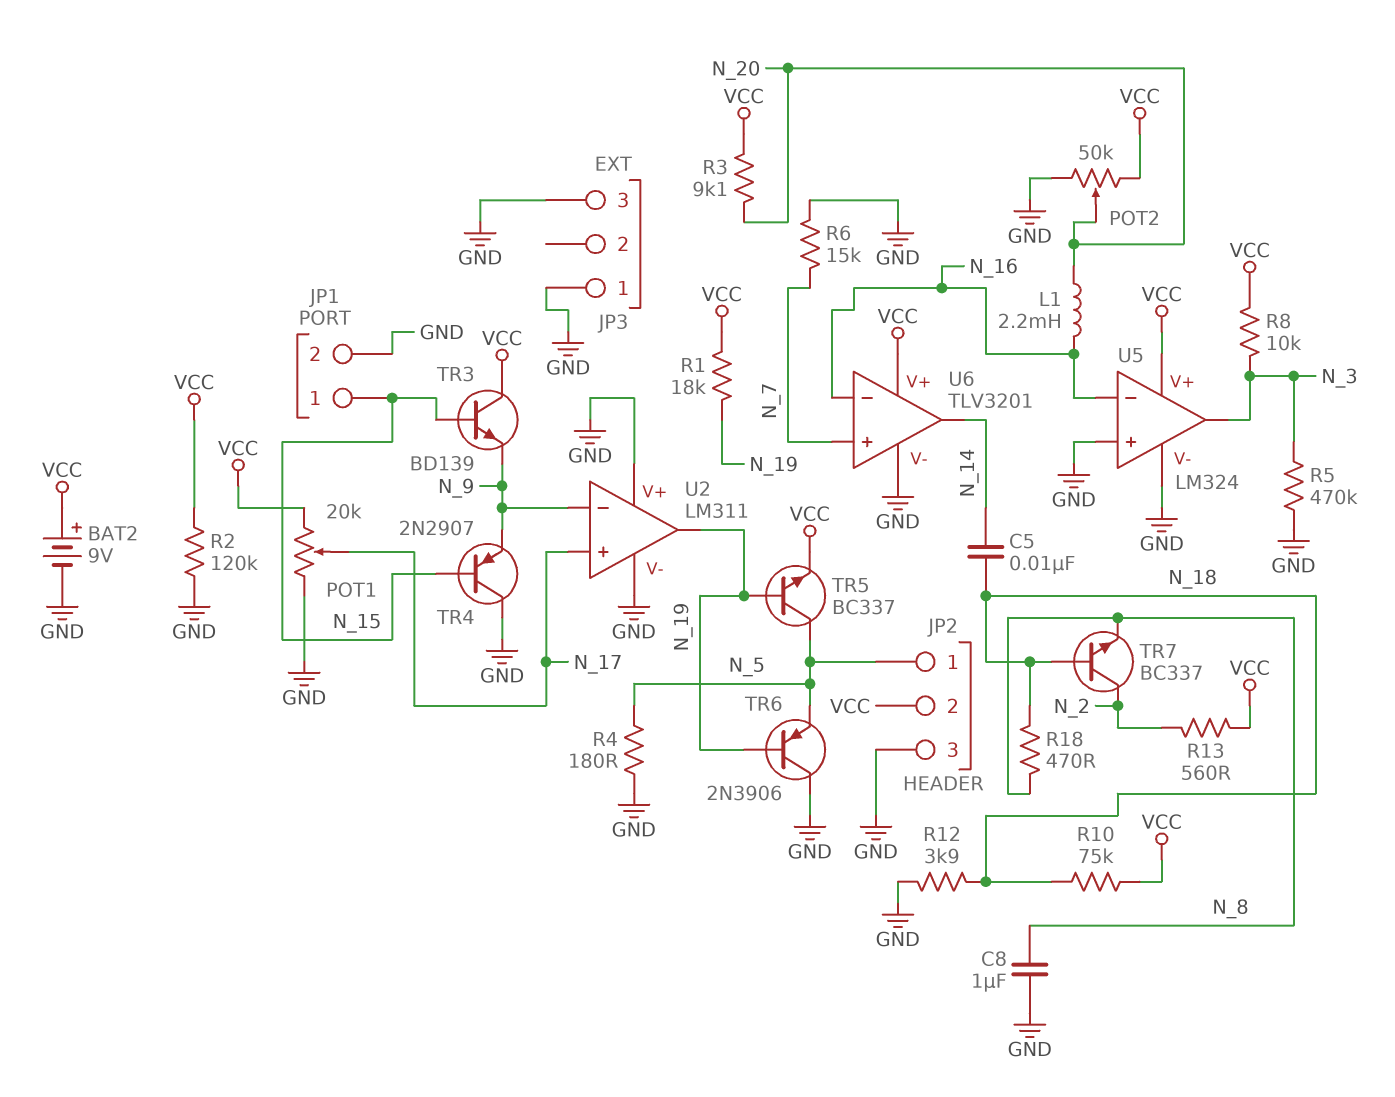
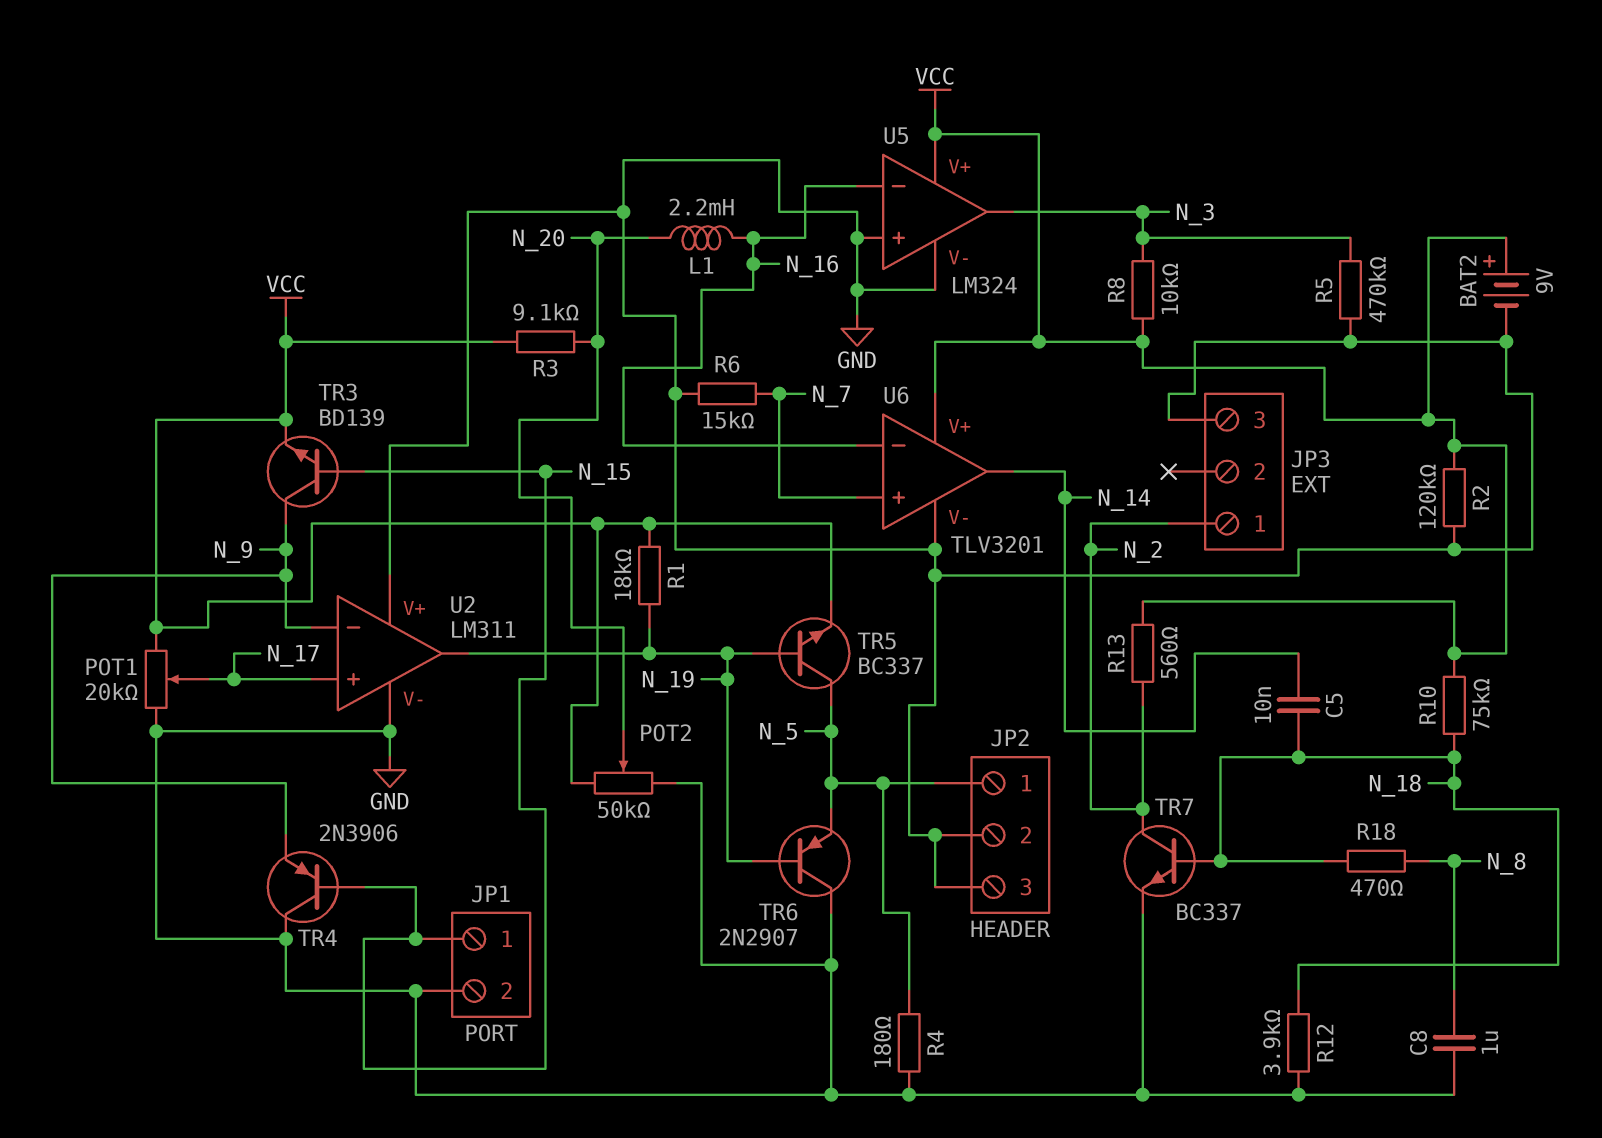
JP2 pin 2: VCC -> GND
JP3 pin 1: GND -> N_2
TR3: NPN BD139 (B N_15, C VCC, E N_9) -> NPN BD139 (B N_15, C N_9, E VCC)
TR4: PNP 2N2907 (B N_15, C GND, E N_9) -> PNP 2N3906 (B N_15, C GND, E N_9)
TR6: PNP 2N3906 (B N_19, C GND, E N_5) -> PNP 2N2907 (B N_19, C GND, E N_5)
TR7: NPN BC337 (B N_18, C N_2, E N_8) -> NPN BC337 (B N_18, C N_2, E GND)

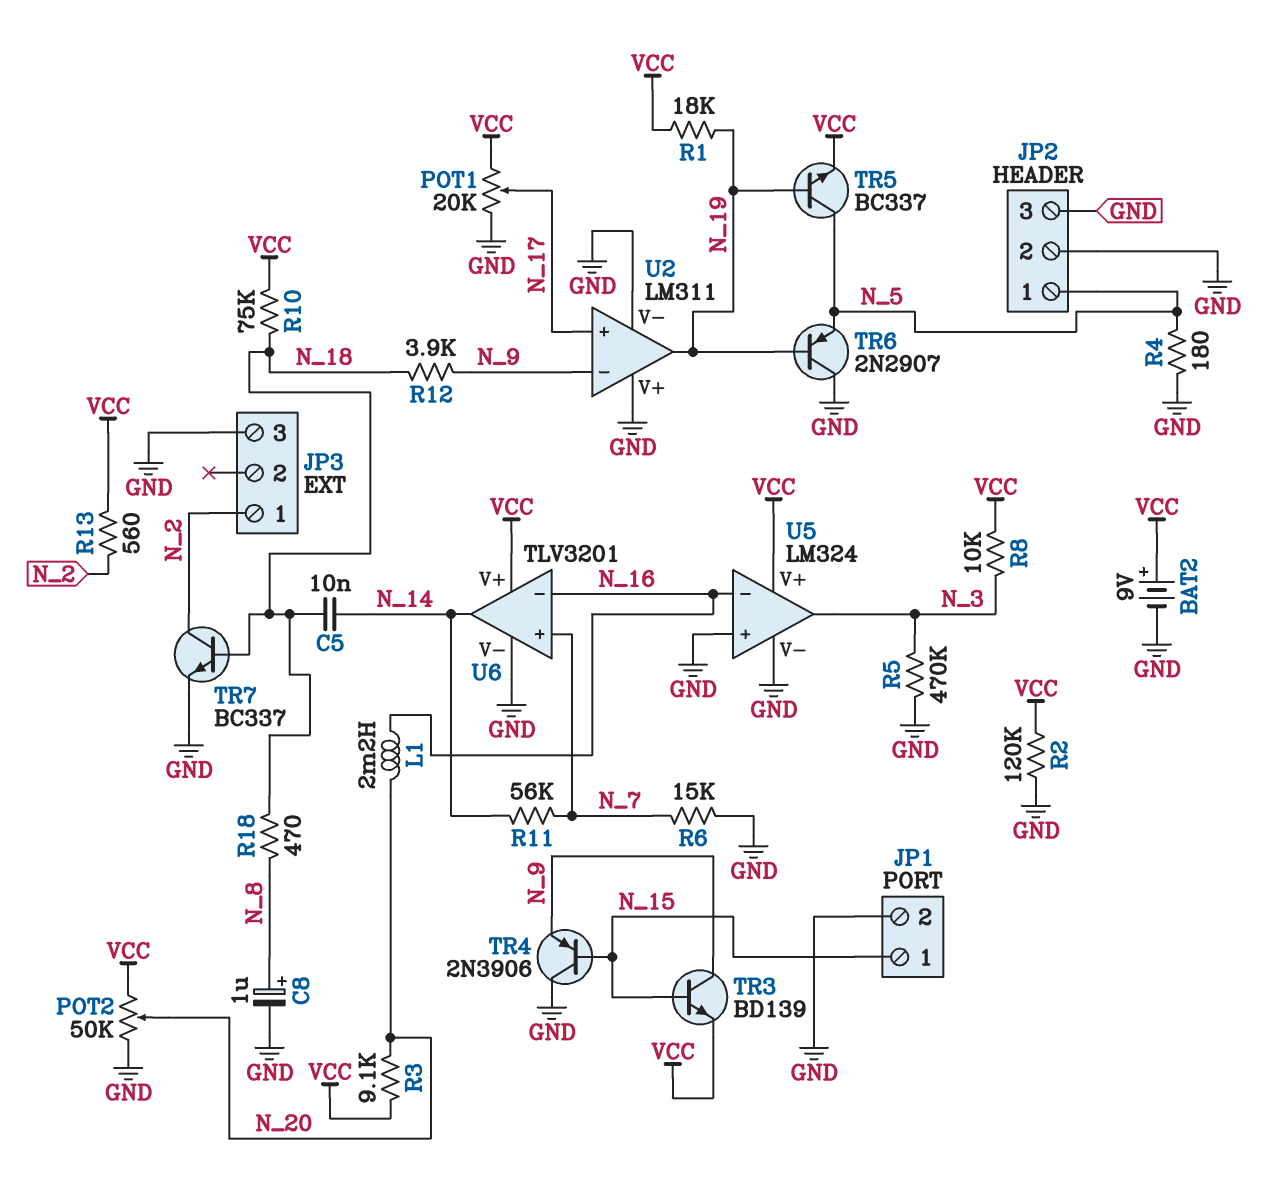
C8: 1uF (GND, N_8) -> 1uF (plus N_8, minus GND)
R11: none -> 56k (N_7, N_14)
R12: 3.9k (GND, N_18) -> 3.9k (N_9, N_18)

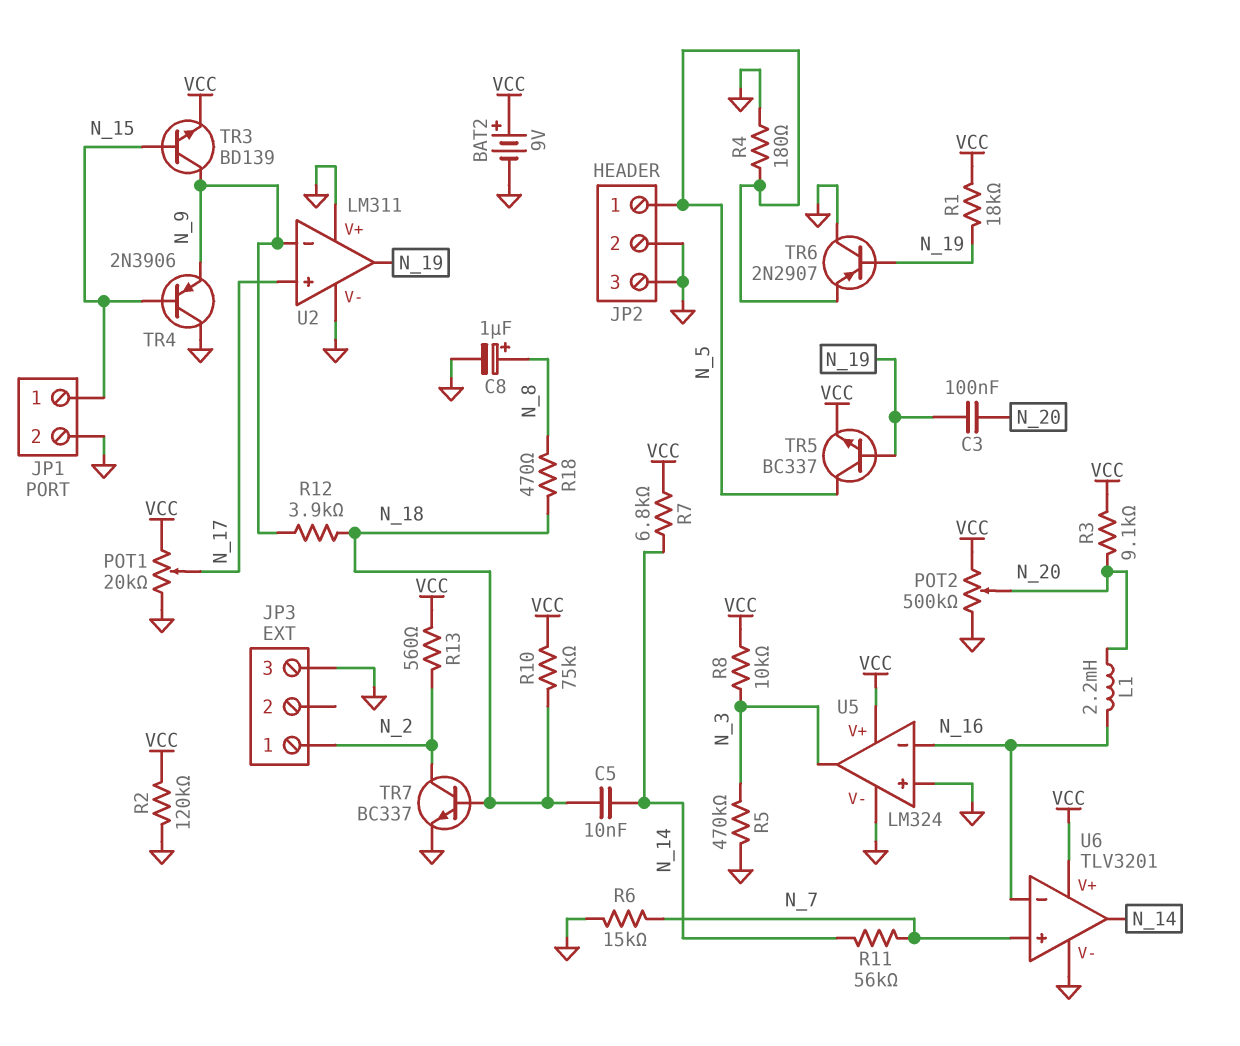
C3: none -> 100nF (N_19, N_20)
POT2: 50k (GND, VCC, wiper N_20) -> 500k (GND, VCC, wiper N_20)
R7: none -> 6.8k (N_14, VCC)

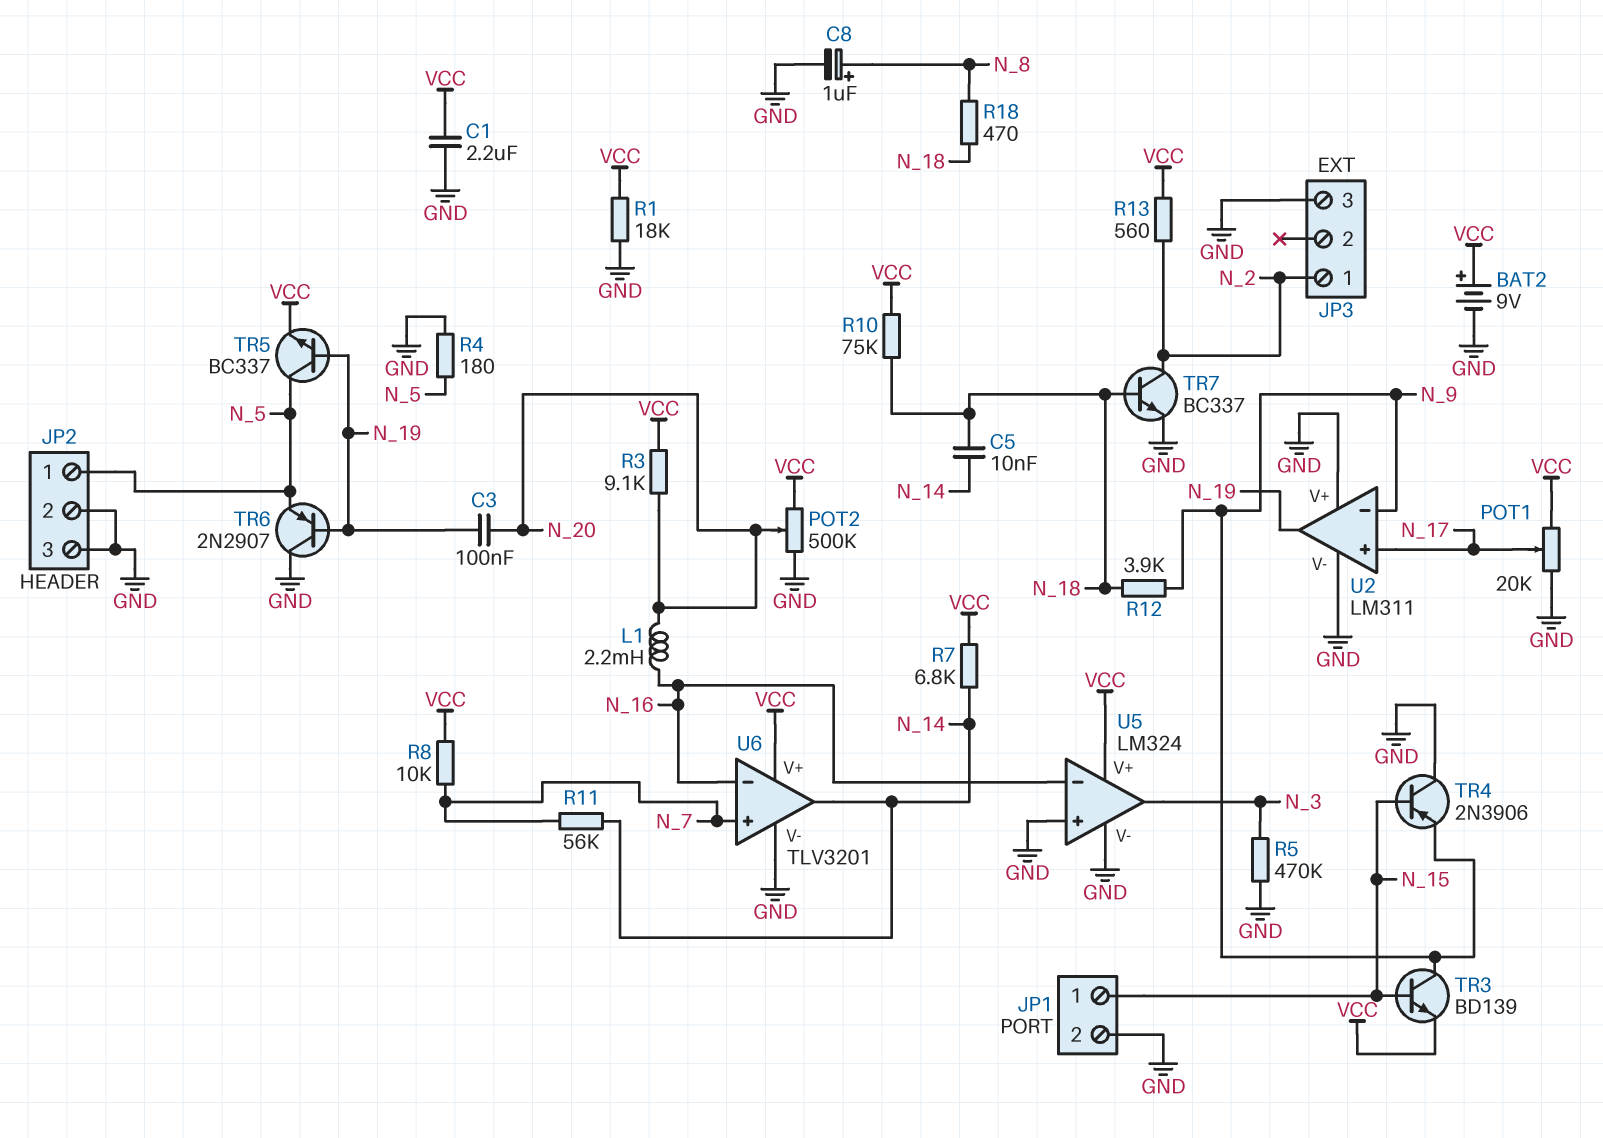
C1: none -> 2.2uF (GND, VCC)
R1: 18k (N_19, VCC) -> 18k (GND, VCC)
R2: 120k (GND, VCC) -> none
R6: 15k (GND, N_7) -> none
R8: 10k (N_3, VCC) -> 10k (N_7, VCC)

